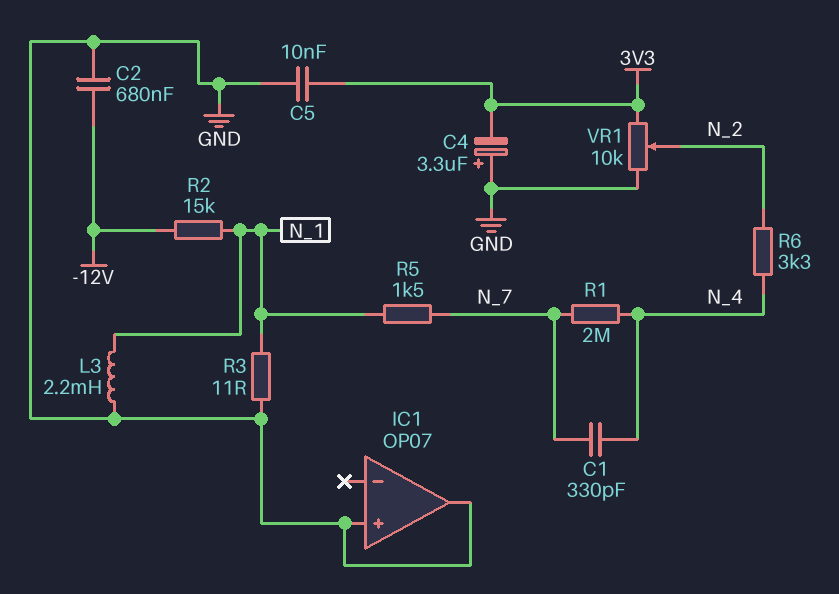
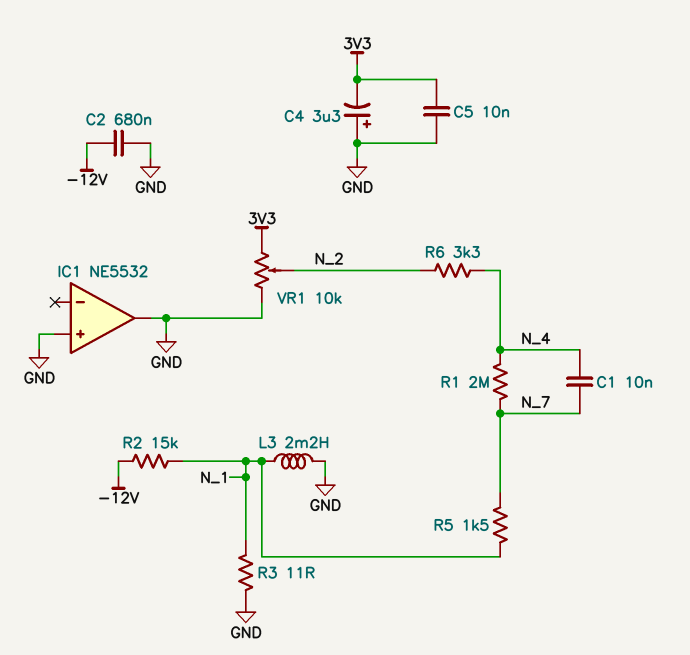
C1: 330pF (N_4, N_7) -> 10nF (N_4, N_7)
IC1: OP07 -> NE5532

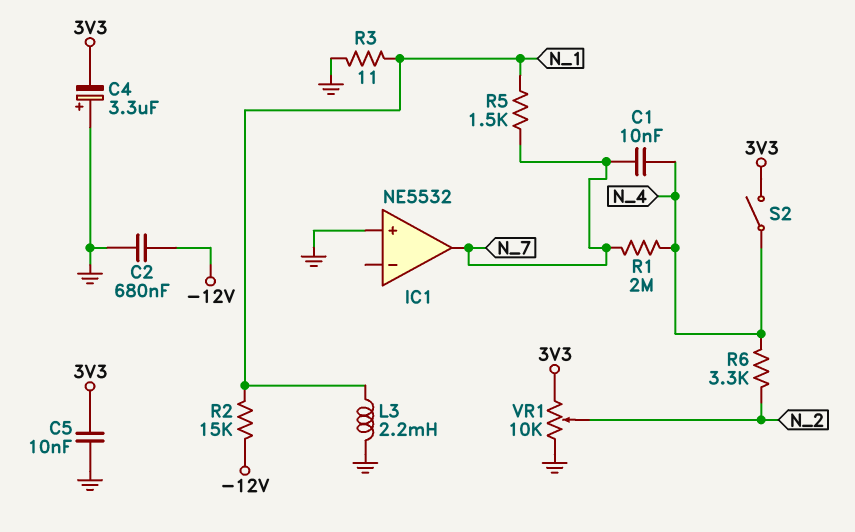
IC1 pin out: GND -> N_7
S2: none -> switch (3V3, N_4)

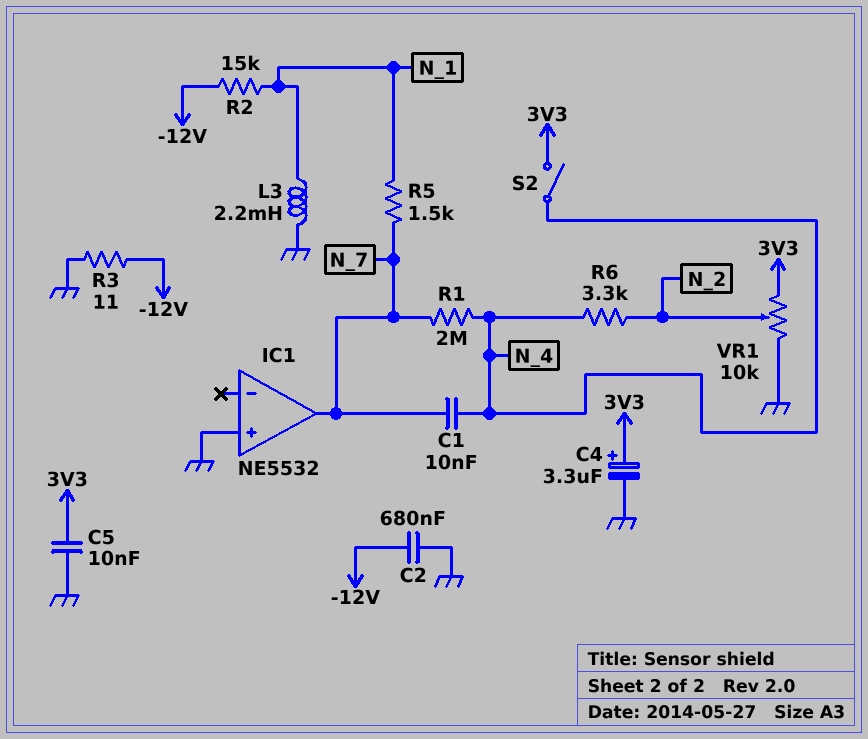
C4: 3.3uF (plus GND, minus 3V3) -> 3.3uF (plus 3V3, minus GND)
R3: 11 (GND, N_1) -> 11 (-12V, GND)

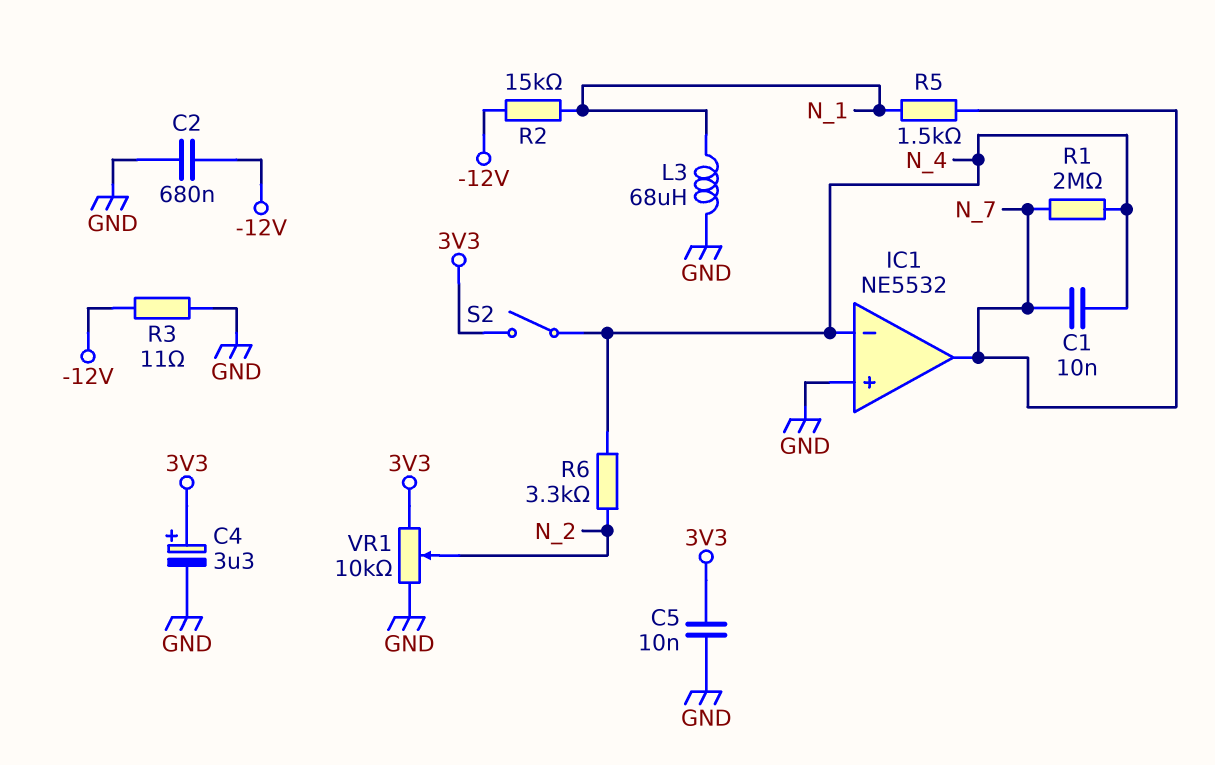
IC1 pin in-: none -> N_4
L3: 2.2mH (GND, N_1) -> 68uH (GND, N_1)

